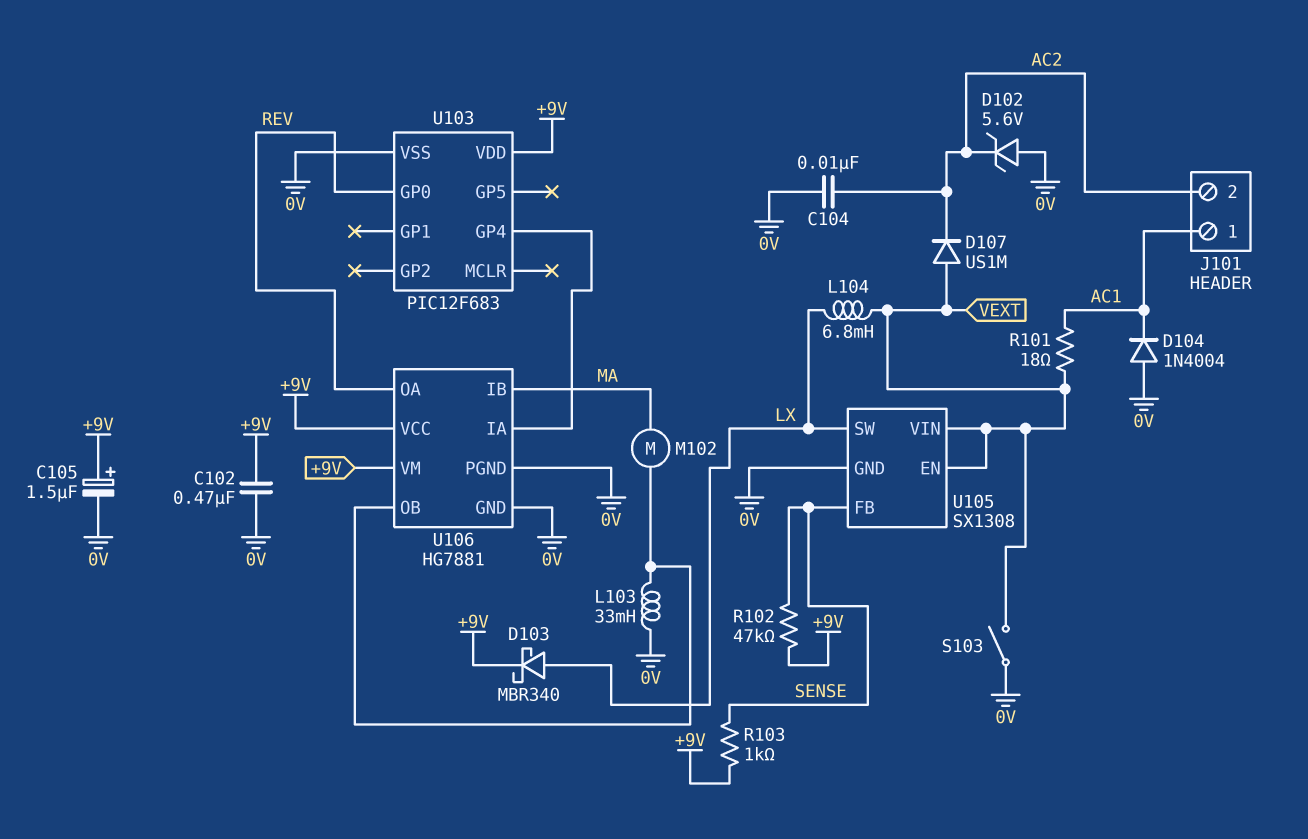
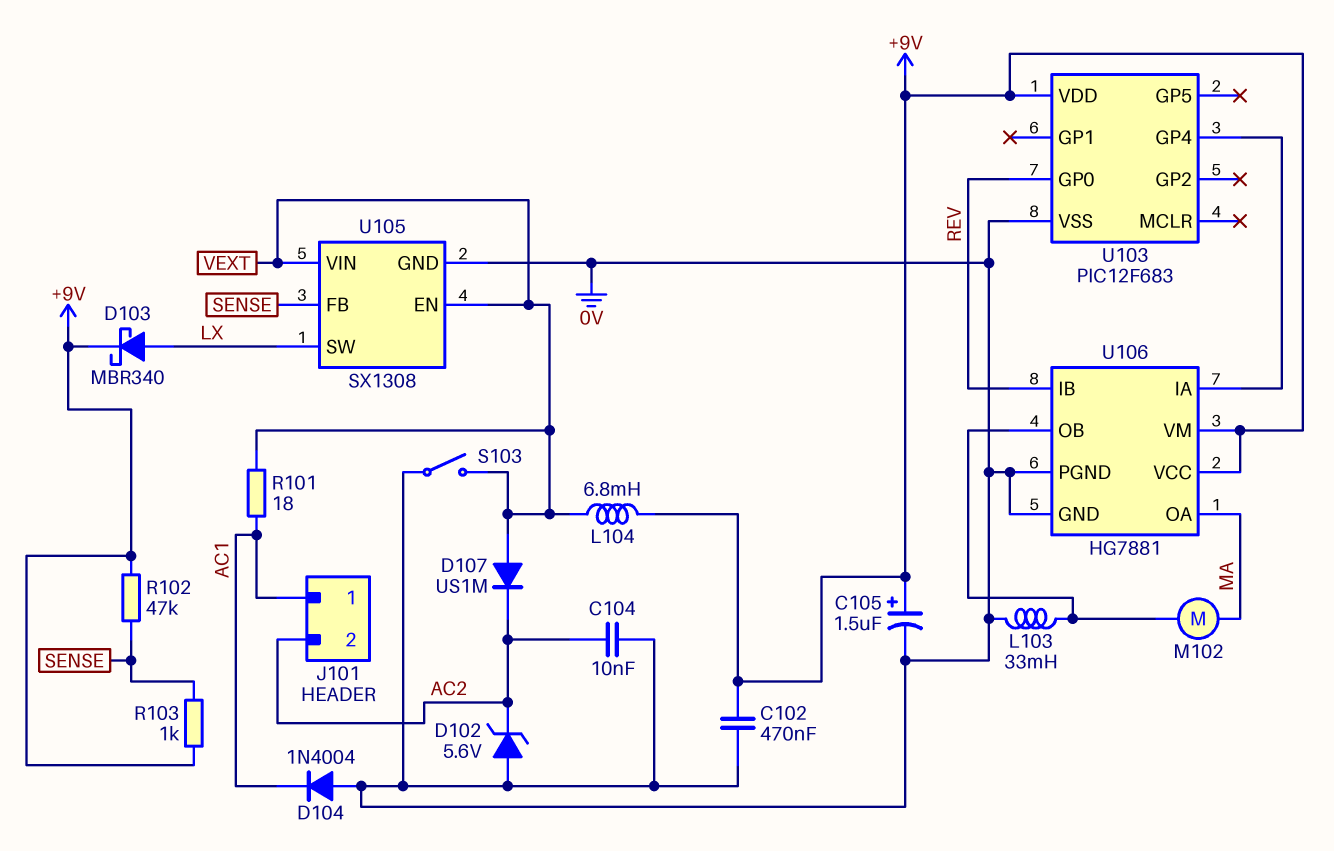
L104: 6.8mH (LX, VEXT) -> 6.8mH (+9V, VEXT)
U106 pin IB: MA -> REV
U106 pin OA: REV -> MA

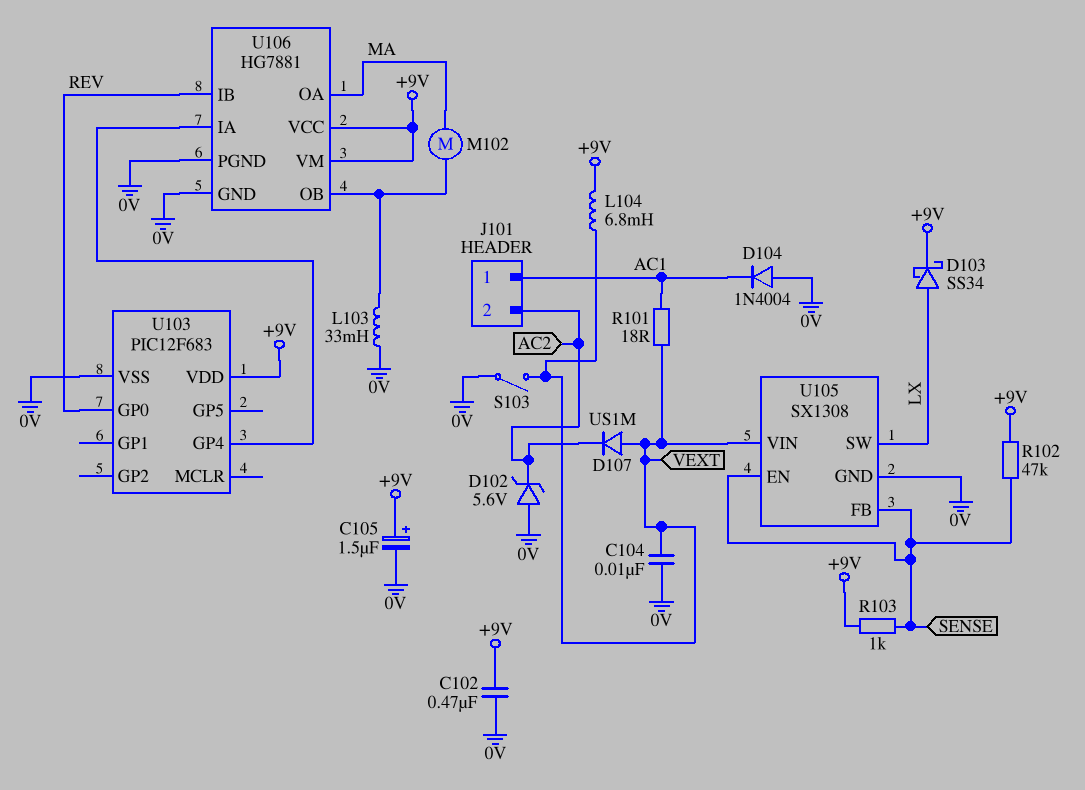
C104: 10nF (0V, AC2) -> 10nF (0V, VEXT)
D103: schottky MBR340 (A LX, K +9V) -> schottky SS34 (A LX, K +9V)
U105 pin EN: VEXT -> SENSE

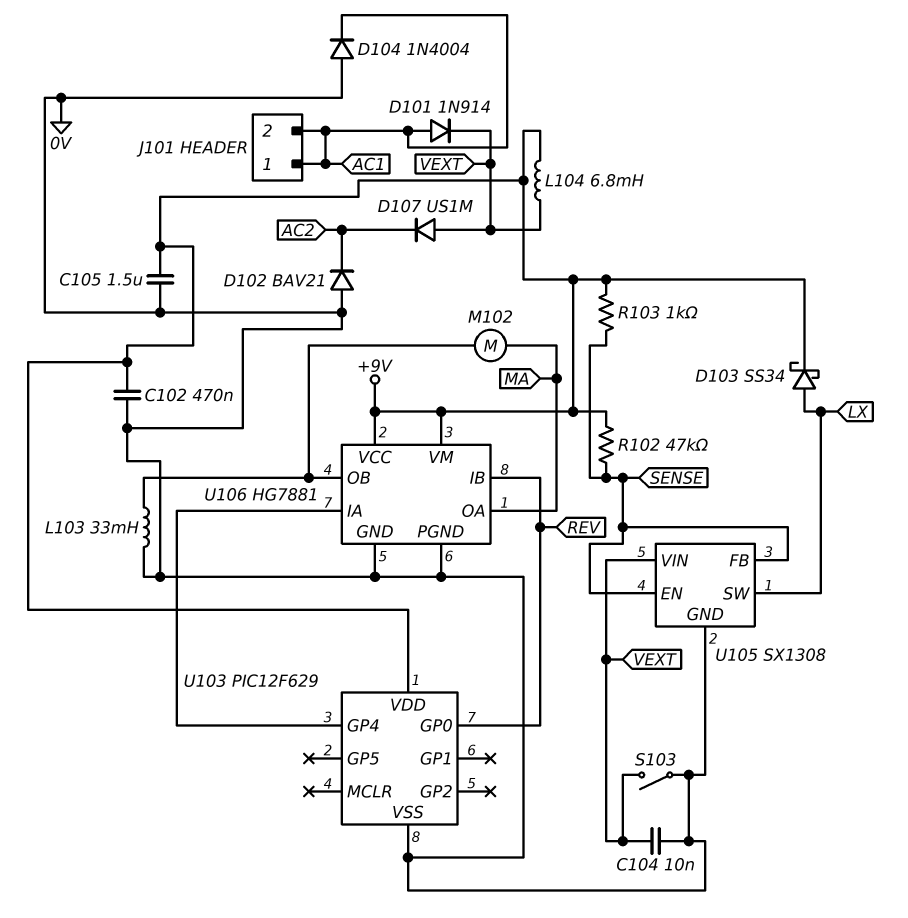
C105: 1.5uF (plus +9V, minus 0V) -> 1.5uF (+9V, 0V)
D101: none -> diode 1N914 (A AC1, K VEXT)
D102: zener 5.6V (A 0V, K AC2) -> diode BAV21 (A 0V, K AC2)
J101 pin 2: AC2 -> AC1
R101: 18 (AC1, VEXT) -> none
U103: PIC12F683 -> PIC12F629

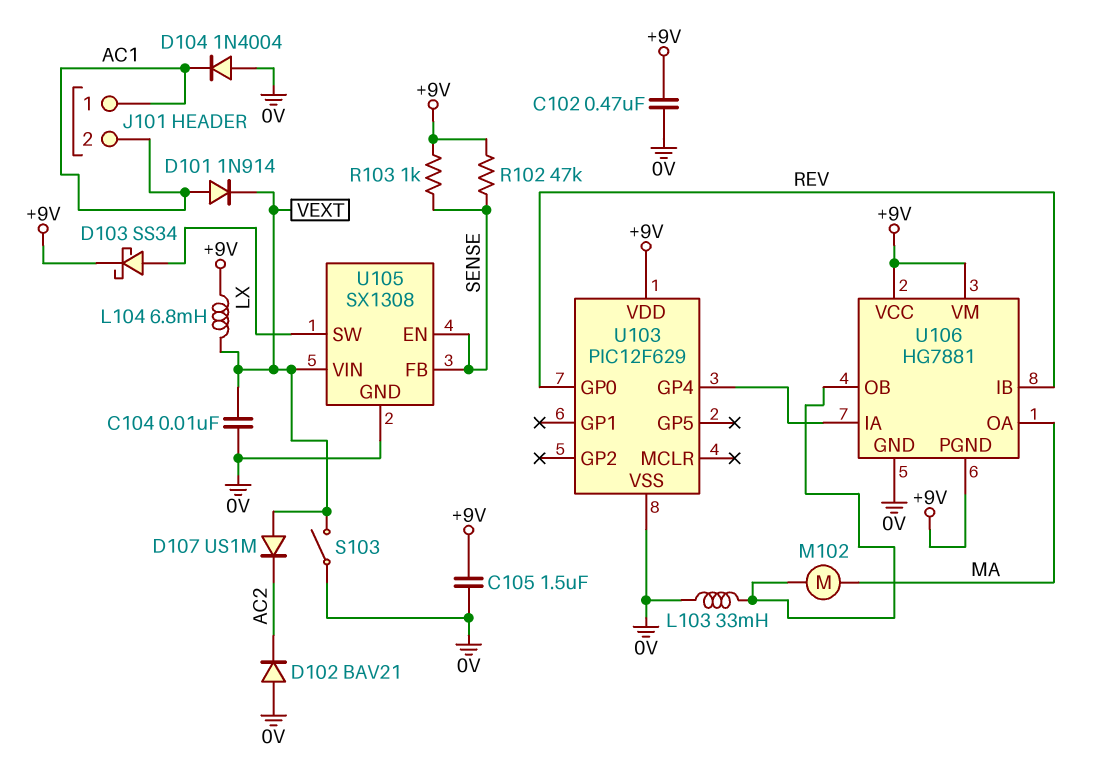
U106 pin PGND: 0V -> +9V

